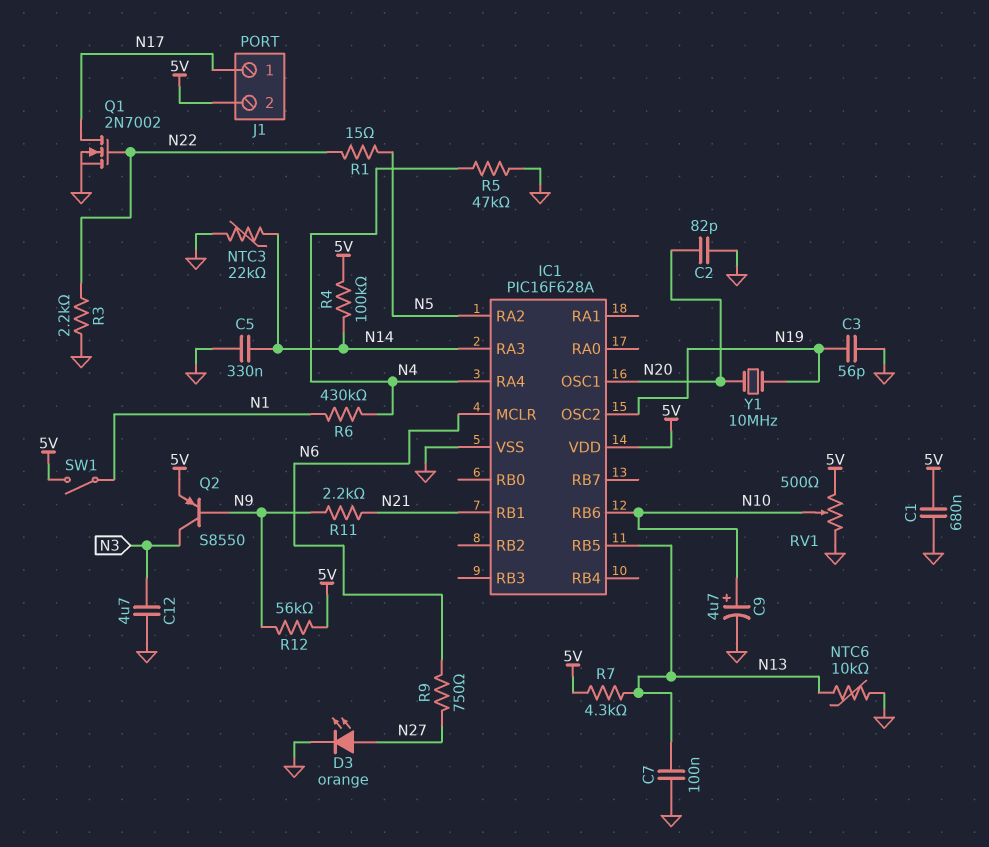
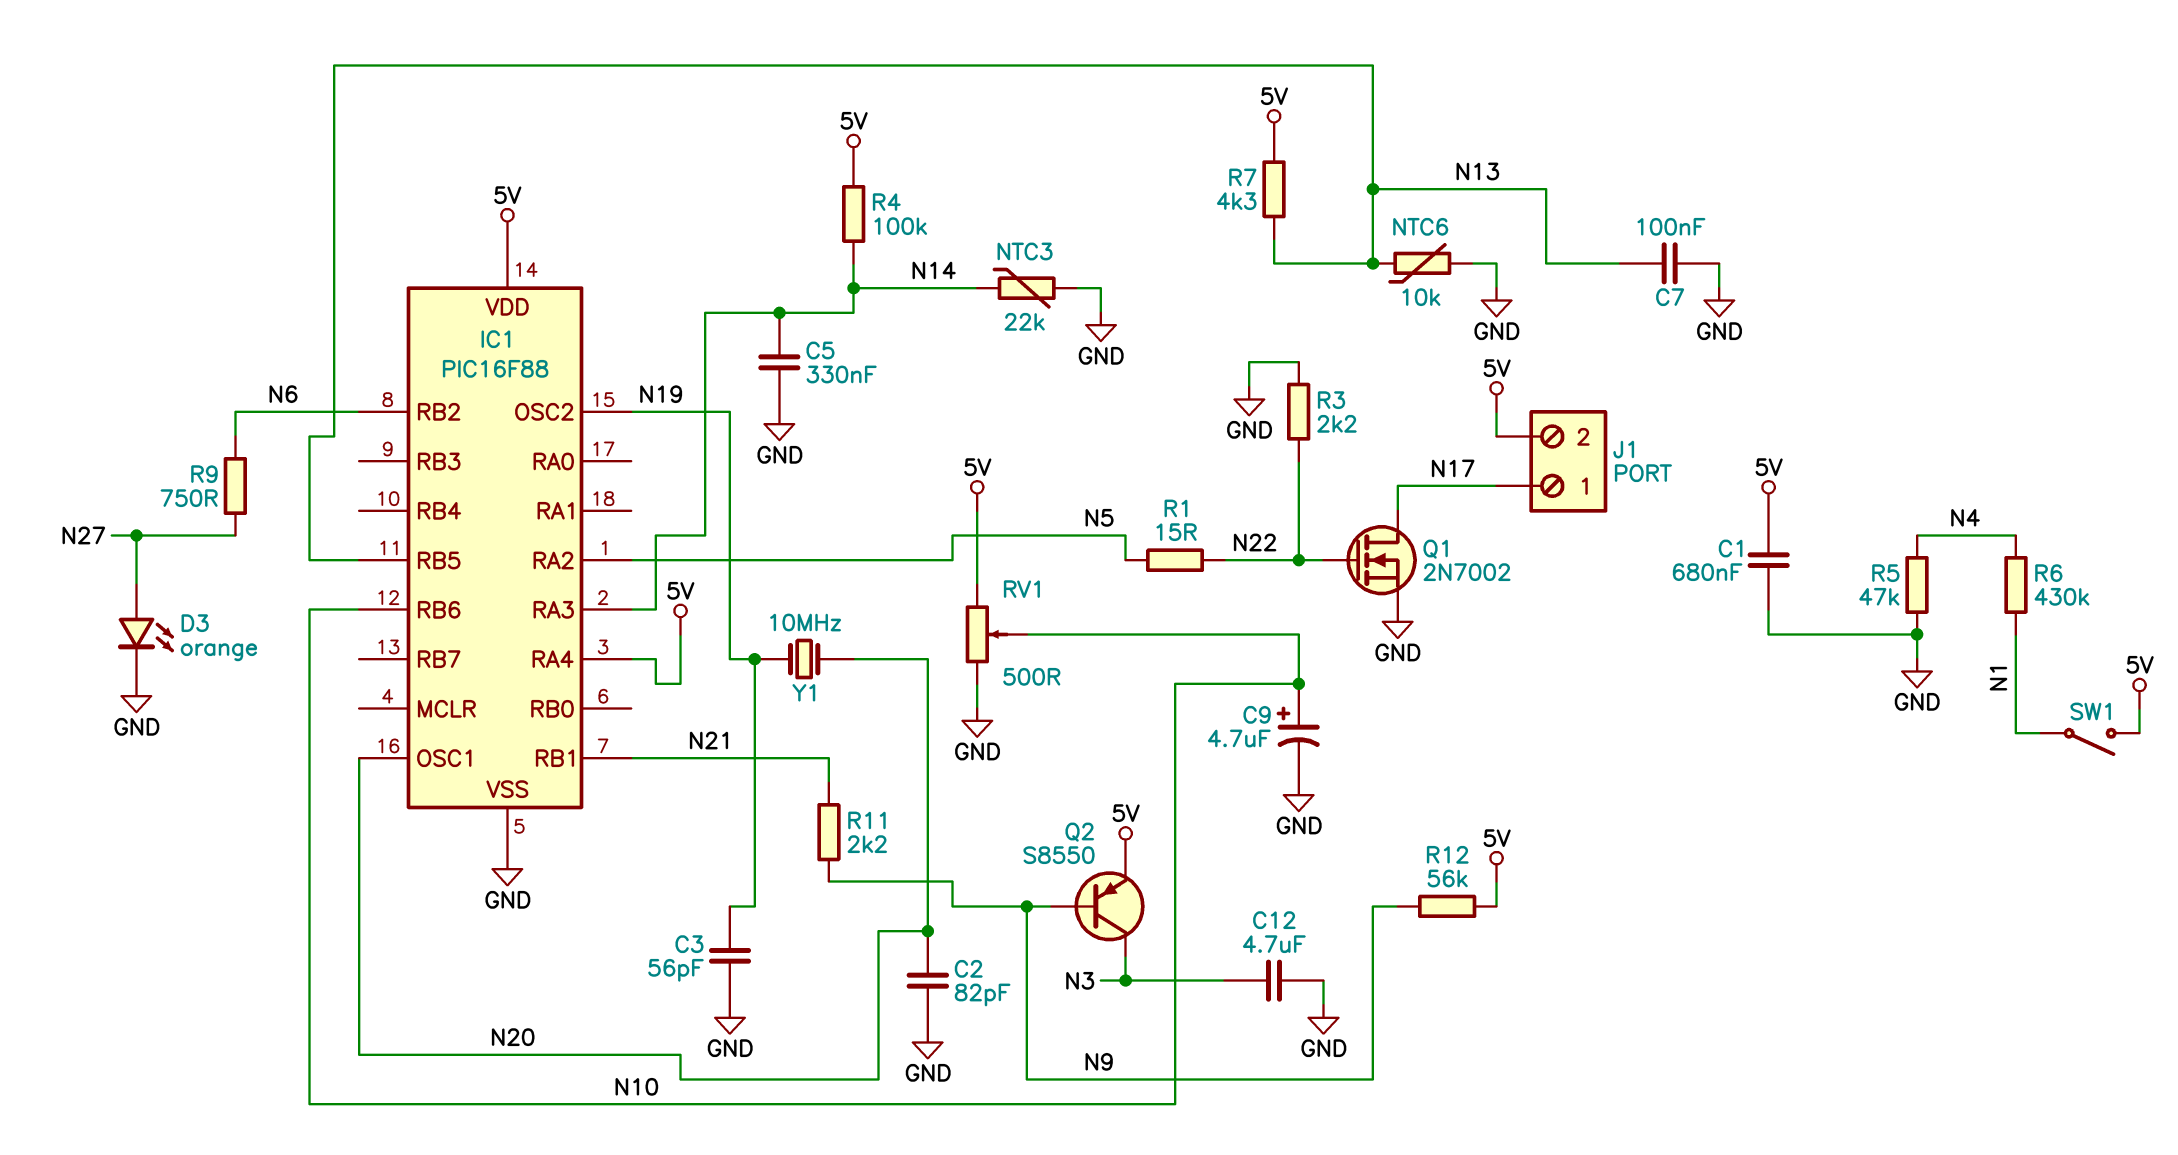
IC1: PIC16F628A -> PIC16F88
IC1 pin MCLR: N6 -> none
IC1 pin RA4: N4 -> 5V
IC1 pin RB2: none -> N6

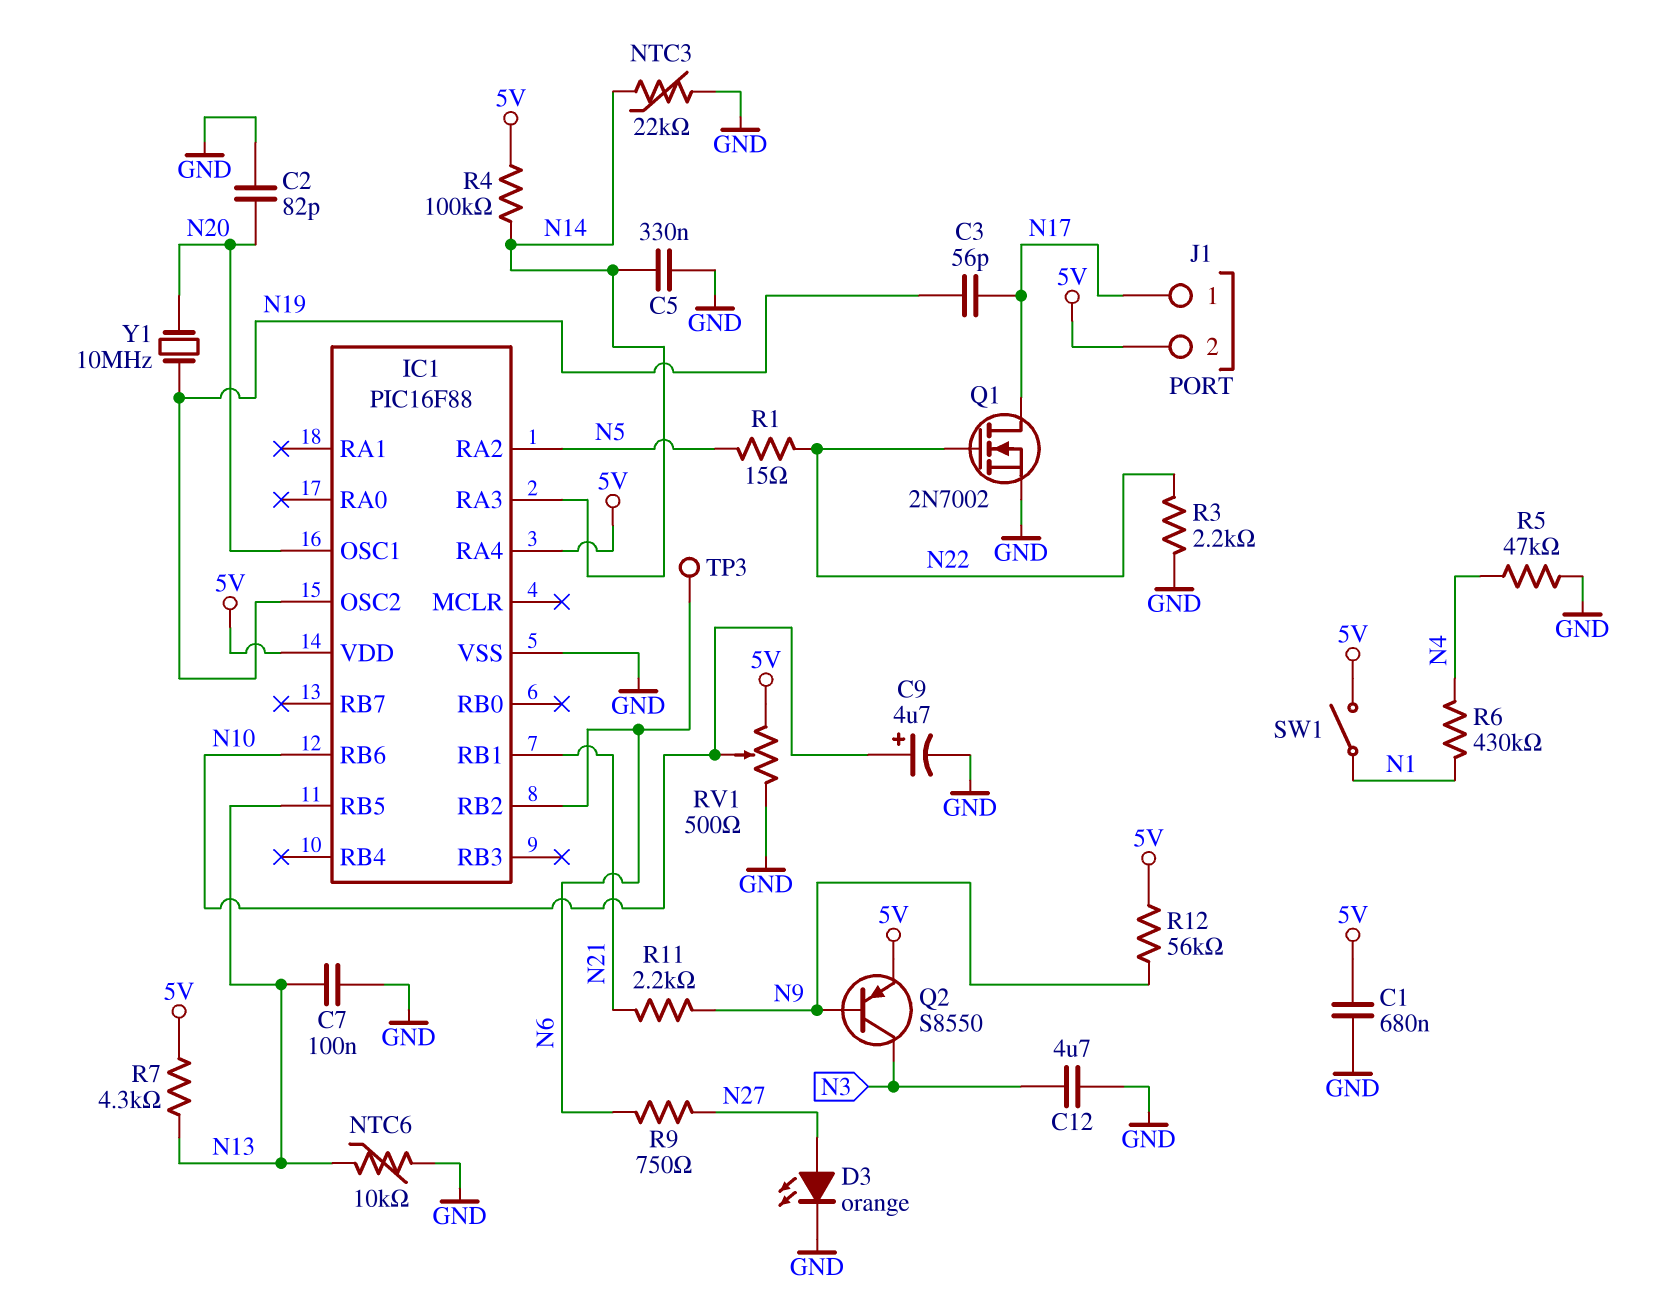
C3: 56pF (GND, N19) -> 56pF (N17, N19)
TP3: none -> test point (N6)

